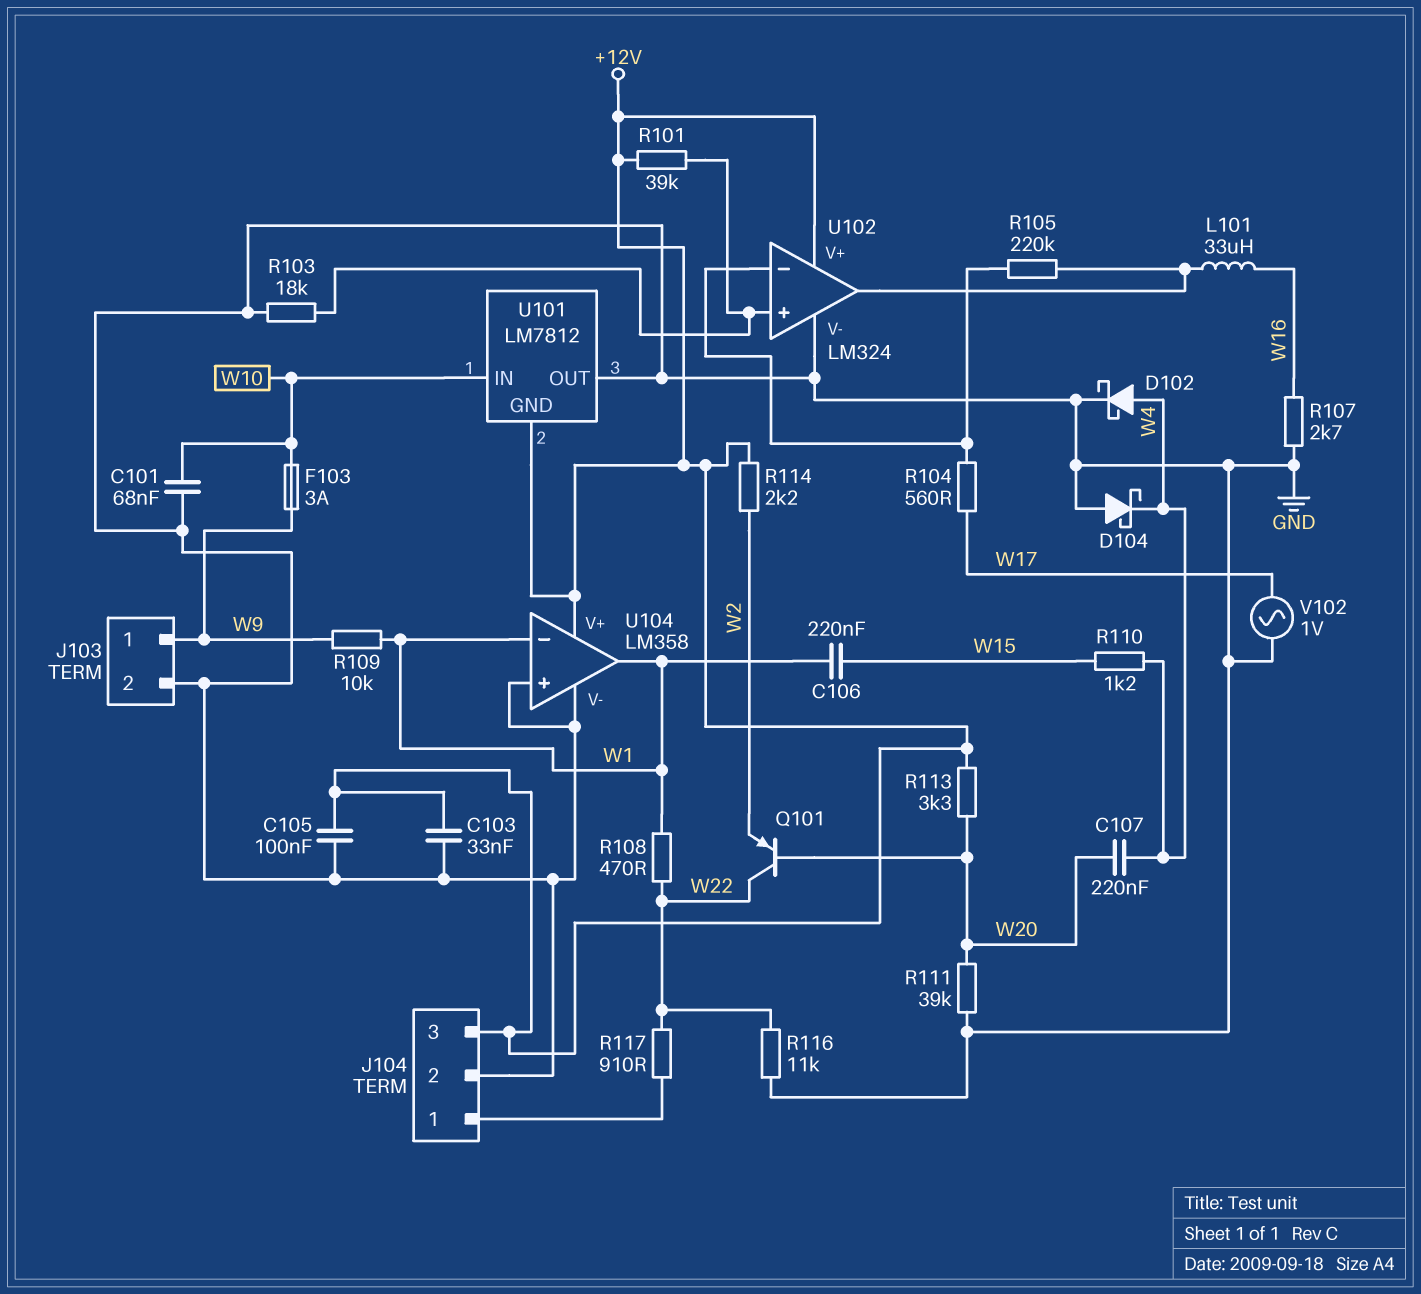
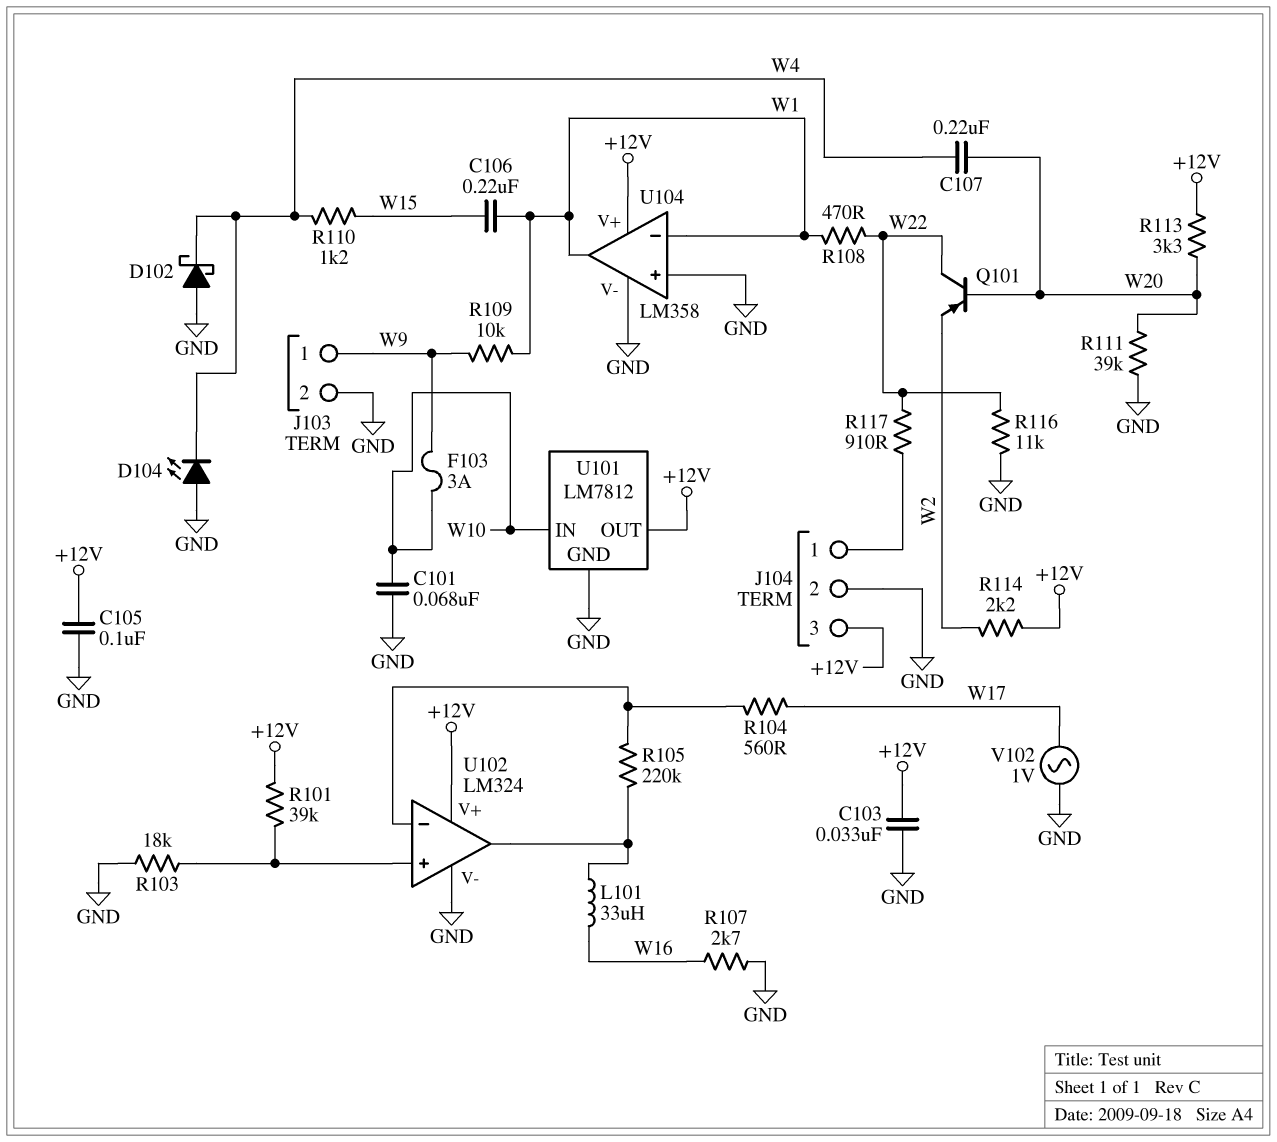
D102: schottky (A W4, K GND) -> schottky (A GND, K W4)
D104: schottky (A GND, K W4) -> LED (A GND, K W4)
U101 pin GND: +12V -> GND
U101 pin OUT: GND -> +12V

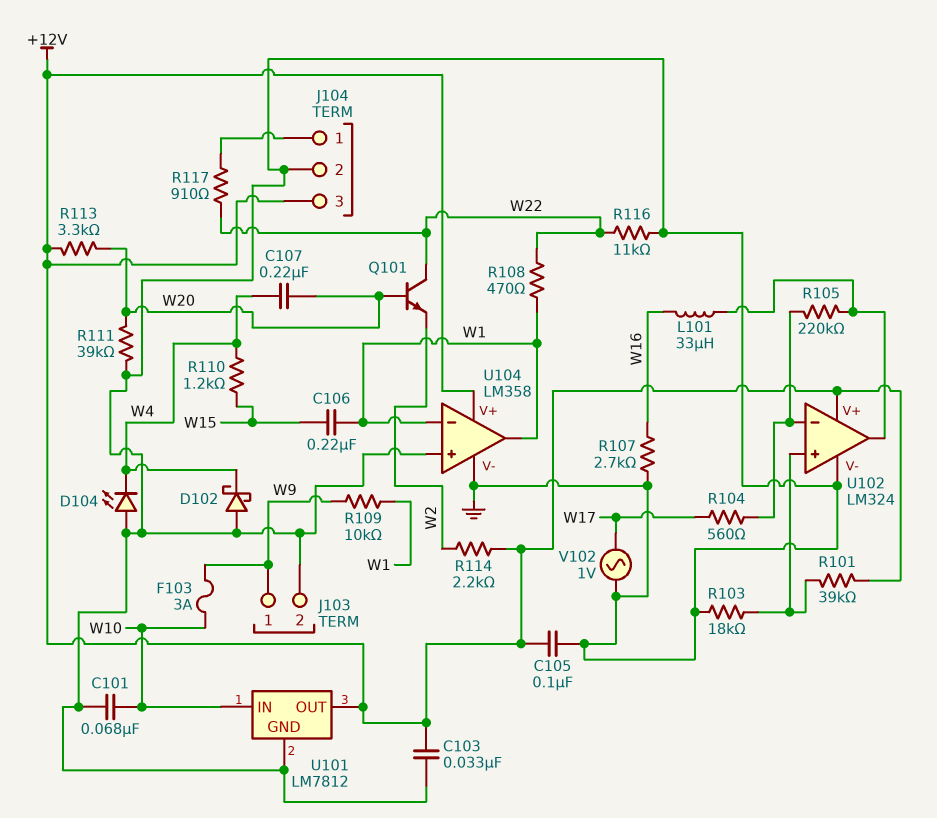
Q101: PNP (B W20, C W22, E W2) -> NPN (B W20, C W22, E W2)

